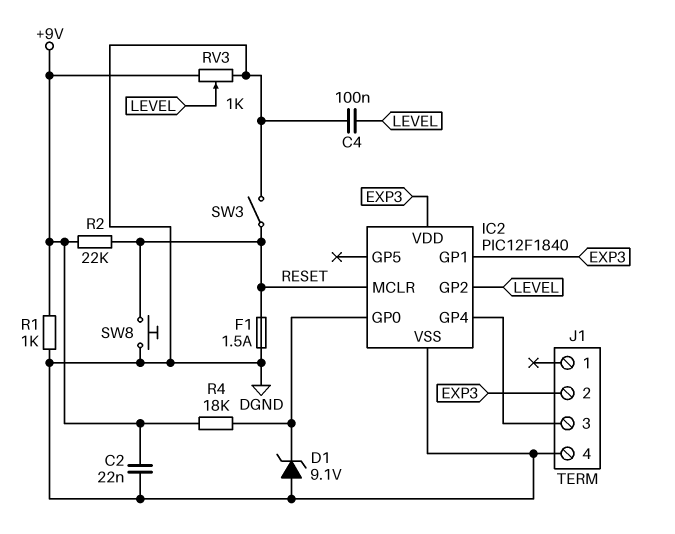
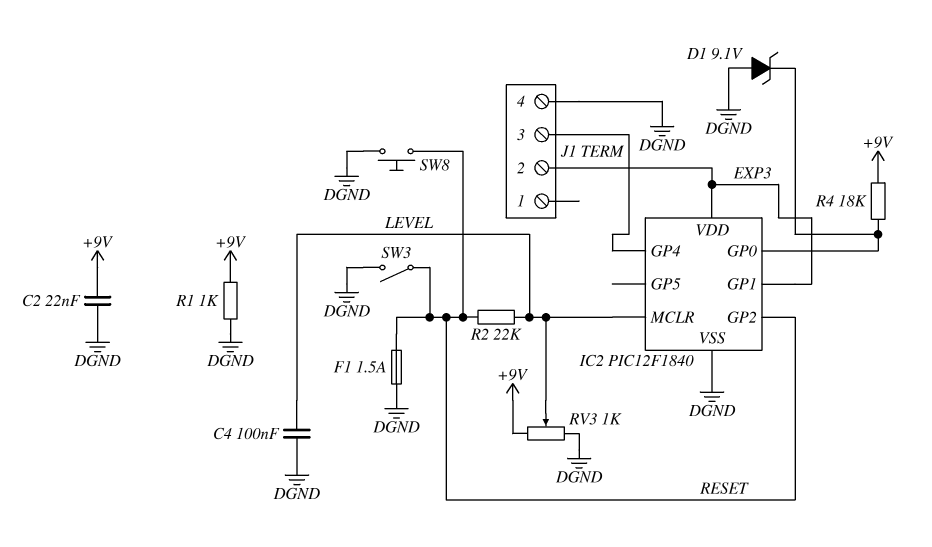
IC2 pin GP2: LEVEL -> RESET
IC2 pin MCLR: RESET -> LEVEL
R2: 22k (+9V, RESET) -> 22k (LEVEL, RESET)

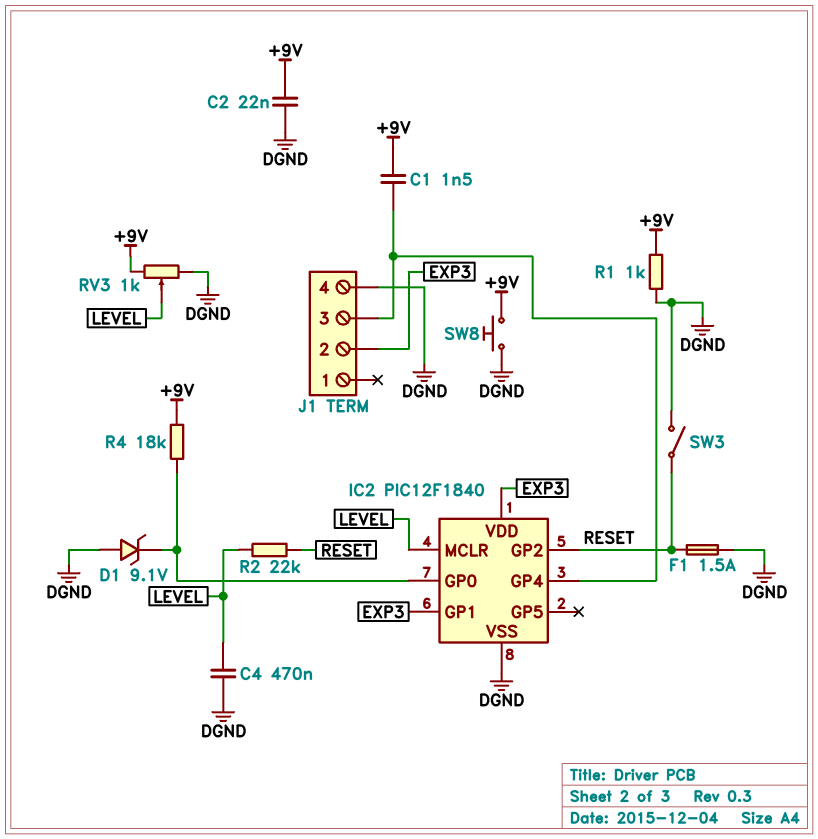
C1: none -> 1.5nF (+9V, IC2/GP4)
C4: 100nF (DGND, LEVEL) -> 470nF (DGND, LEVEL)
SW8: button (DGND, RESET) -> button (+9V, DGND)

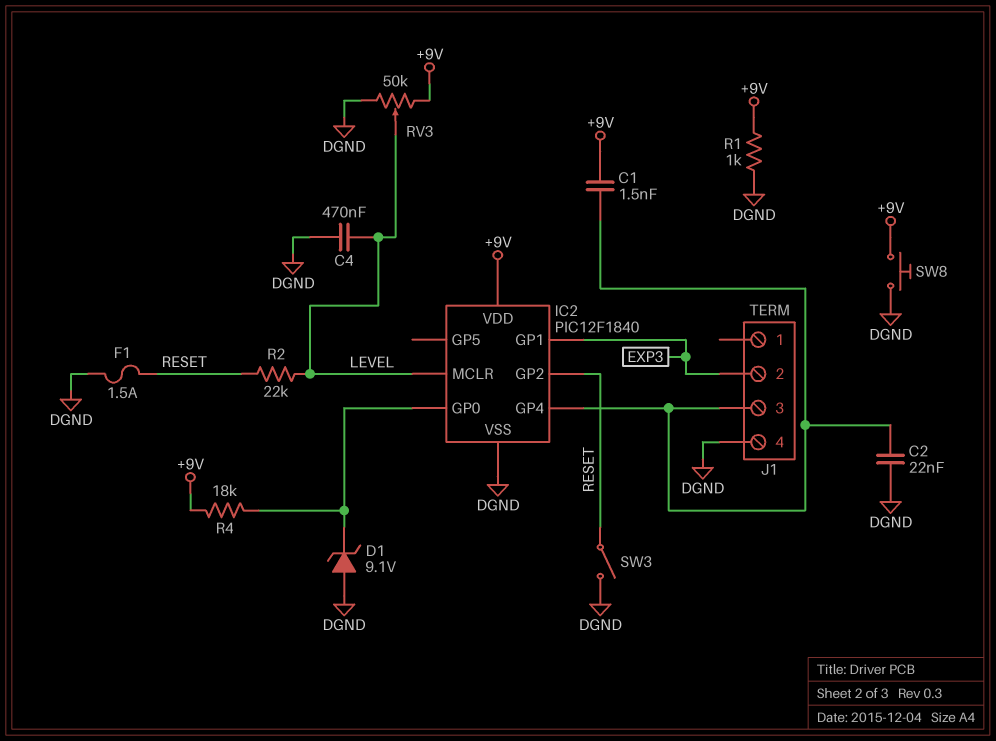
C2: 22nF (+9V, DGND) -> 22nF (DGND, IC2/GP4)
IC2 pin VDD: EXP3 -> +9V
RV3: 1k (+9V, DGND, wiper LEVEL) -> 50k (+9V, DGND, wiper LEVEL)

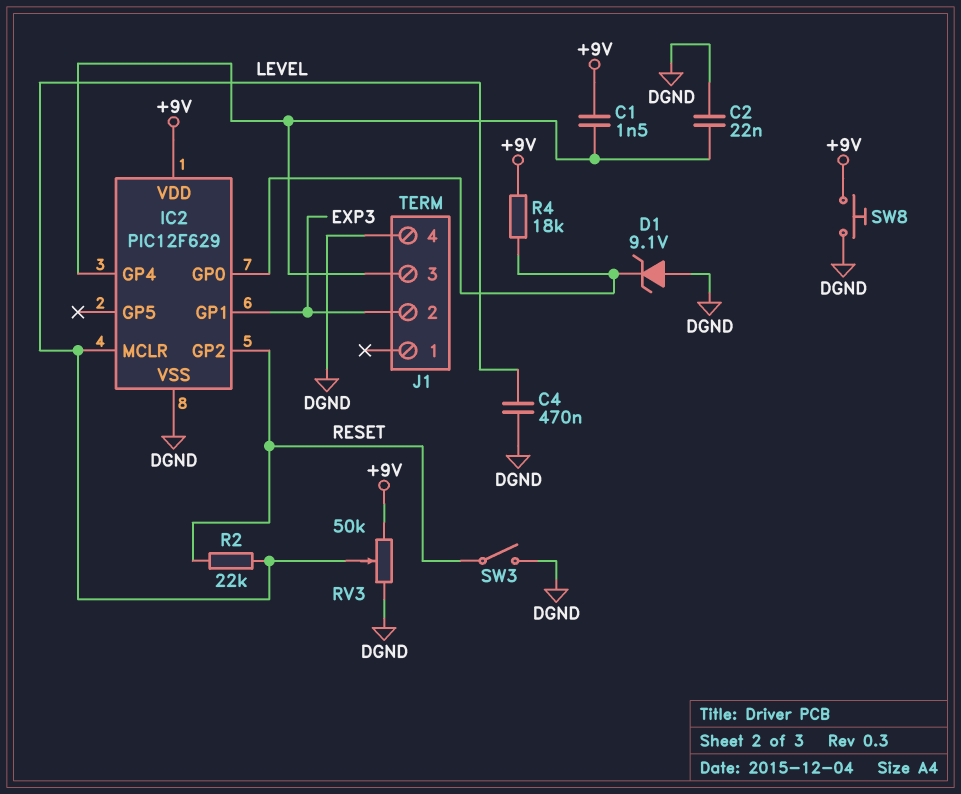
F1: 1.5A (DGND, RESET) -> none
IC2: PIC12F1840 -> PIC12F629
R1: 1k (+9V, DGND) -> none

